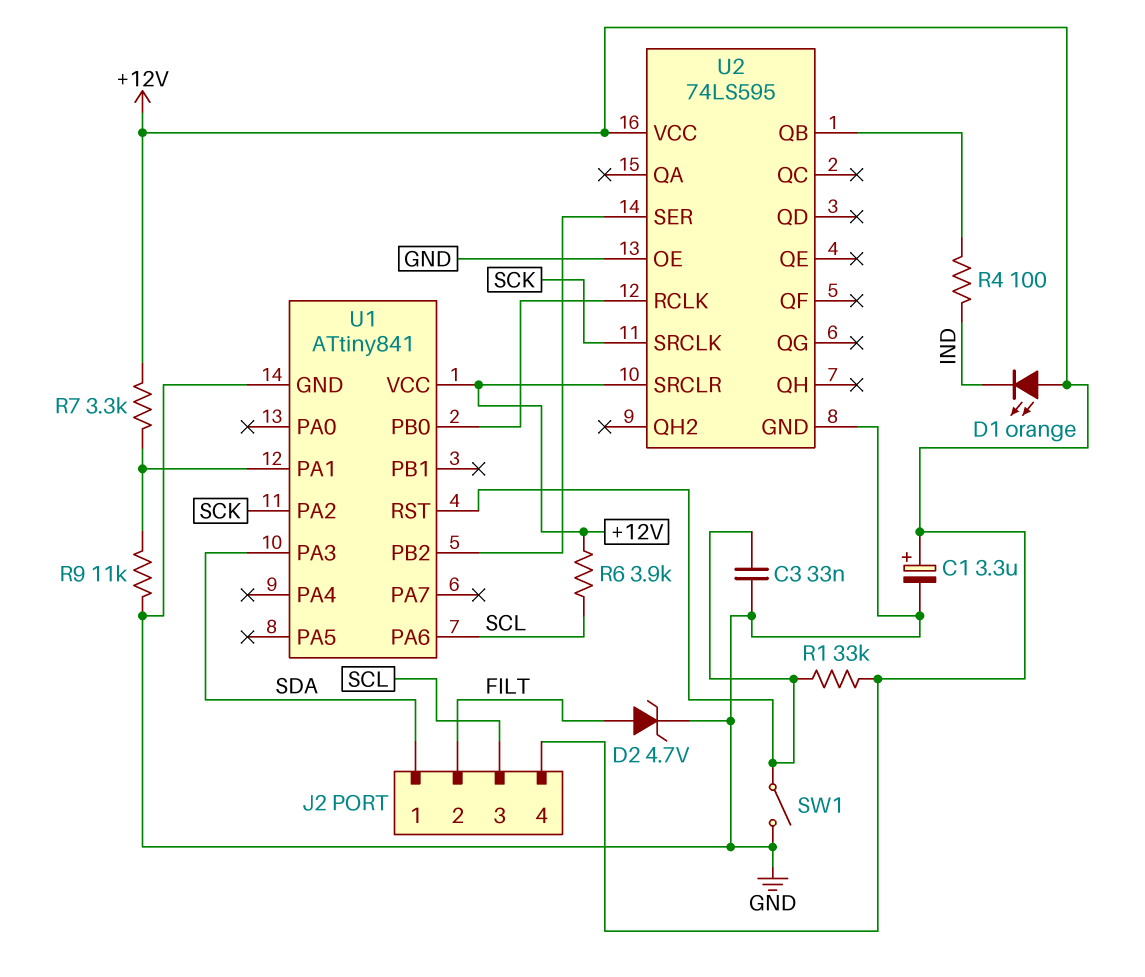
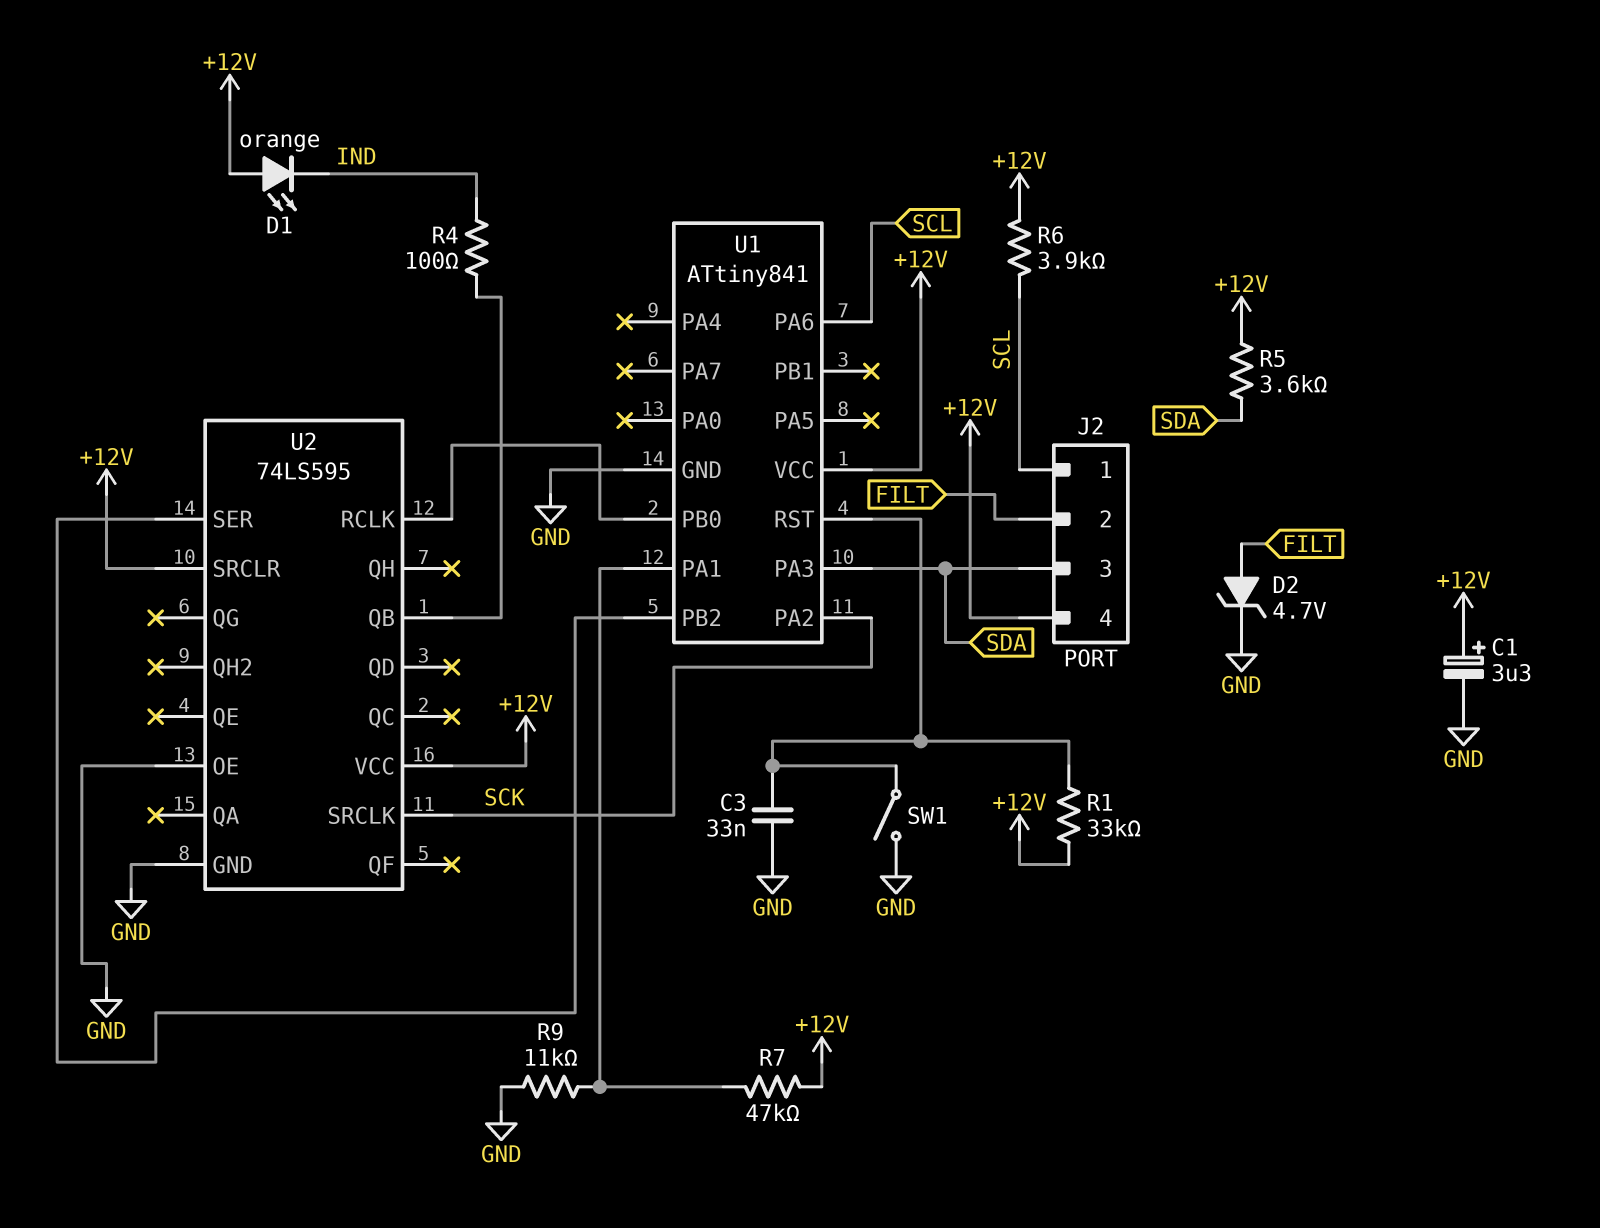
J2 pin 1: SDA -> SCL
J2 pin 3: SCL -> SDA
R5: none -> 3.6k (+12V, SDA)
R7: 3.3k (+12V, U1/PA1) -> 47k (+12V, U1/PA1)

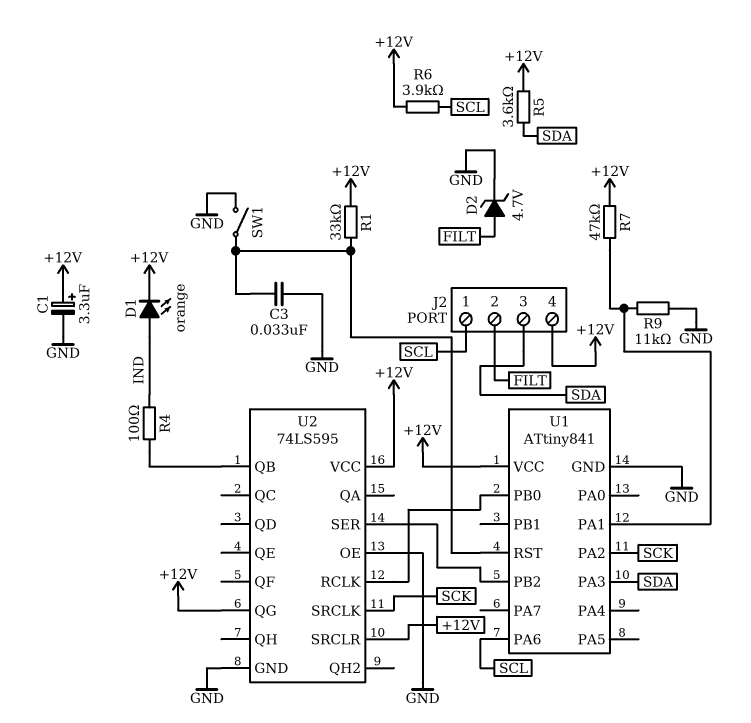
D1: LED orange (A +12V, K IND) -> LED orange (A IND, K +12V)
U2 pin QG: none -> +12V

